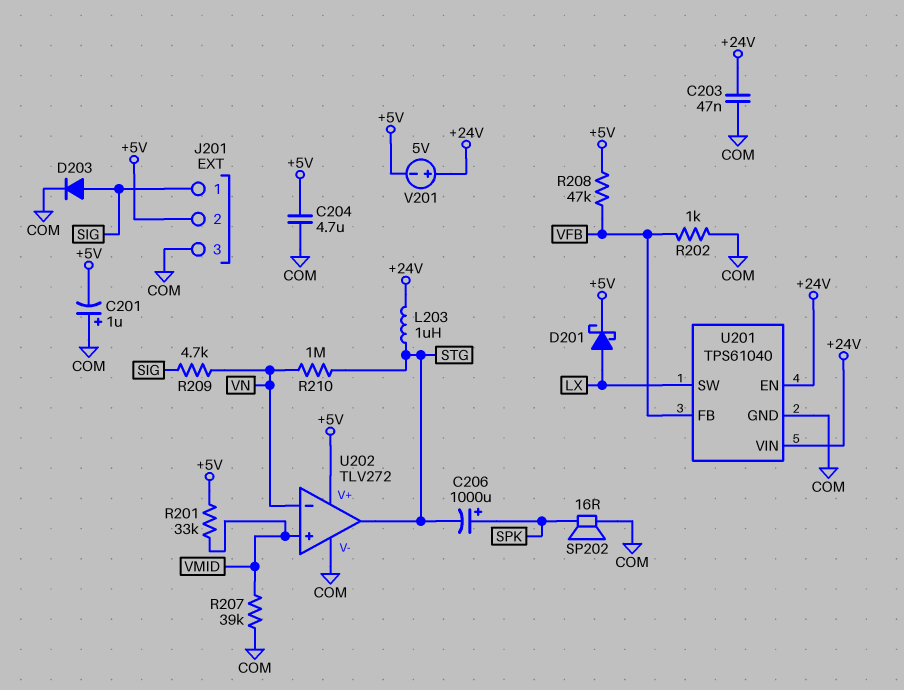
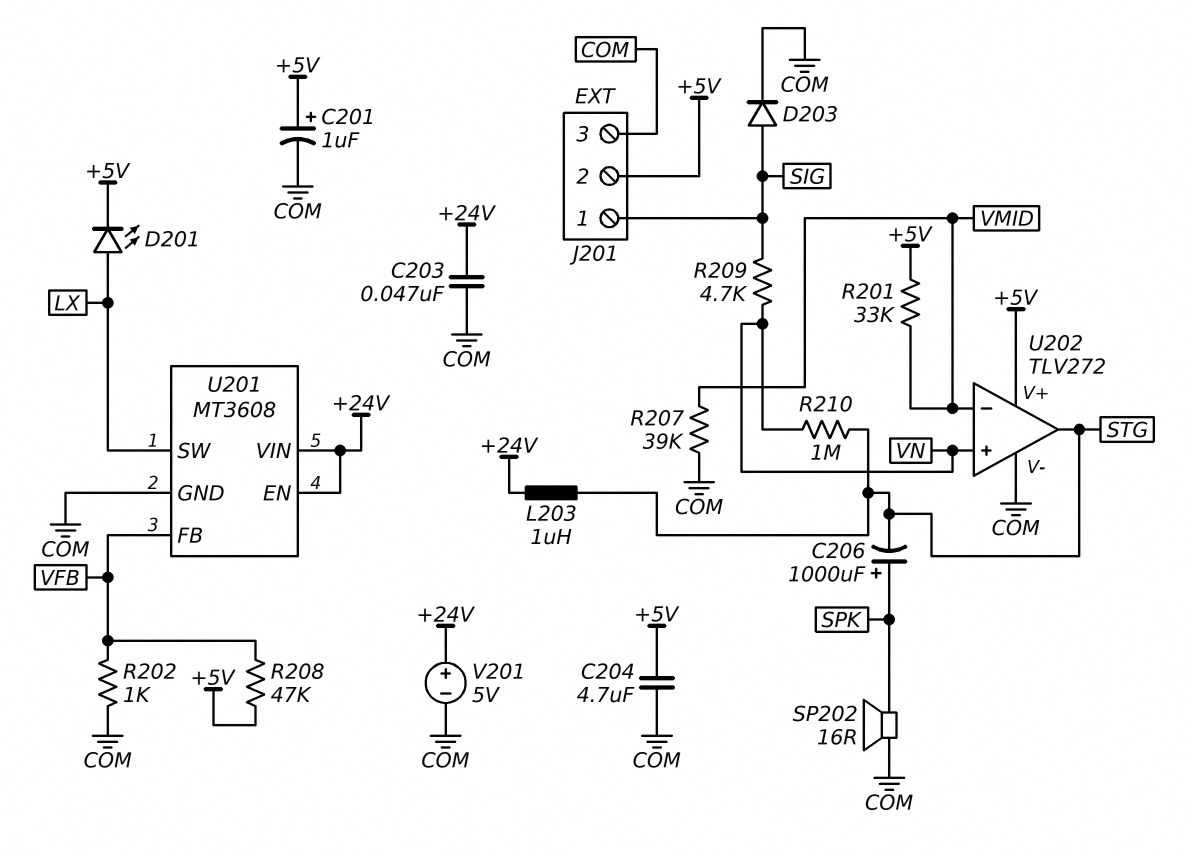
C201: 1uF (plus COM, minus +5V) -> 1uF (plus +5V, minus COM)
D201: schottky (A LX, K +5V) -> LED (A LX, K +5V)
U201: TPS61040 -> MT3608
U202 pin in+: VMID -> VN
U202 pin in-: VN -> VMID
V201: 5V (plus +24V, minus +5V) -> 5V (plus +24V, minus COM)

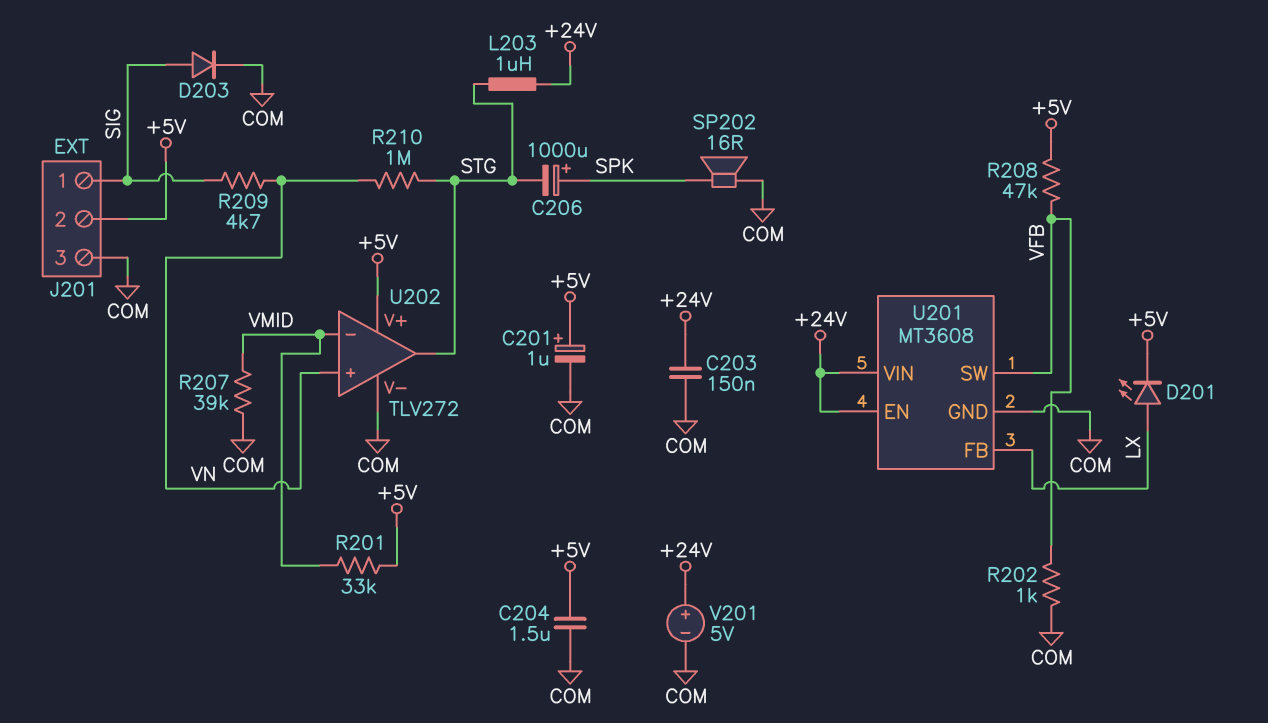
C203: 47nF (+24V, COM) -> 150nF (+24V, COM)
C204: 4.7uF (+5V, COM) -> 1.5uF (+5V, COM)
U201 pin FB: VFB -> LX
U201 pin SW: LX -> VFB

